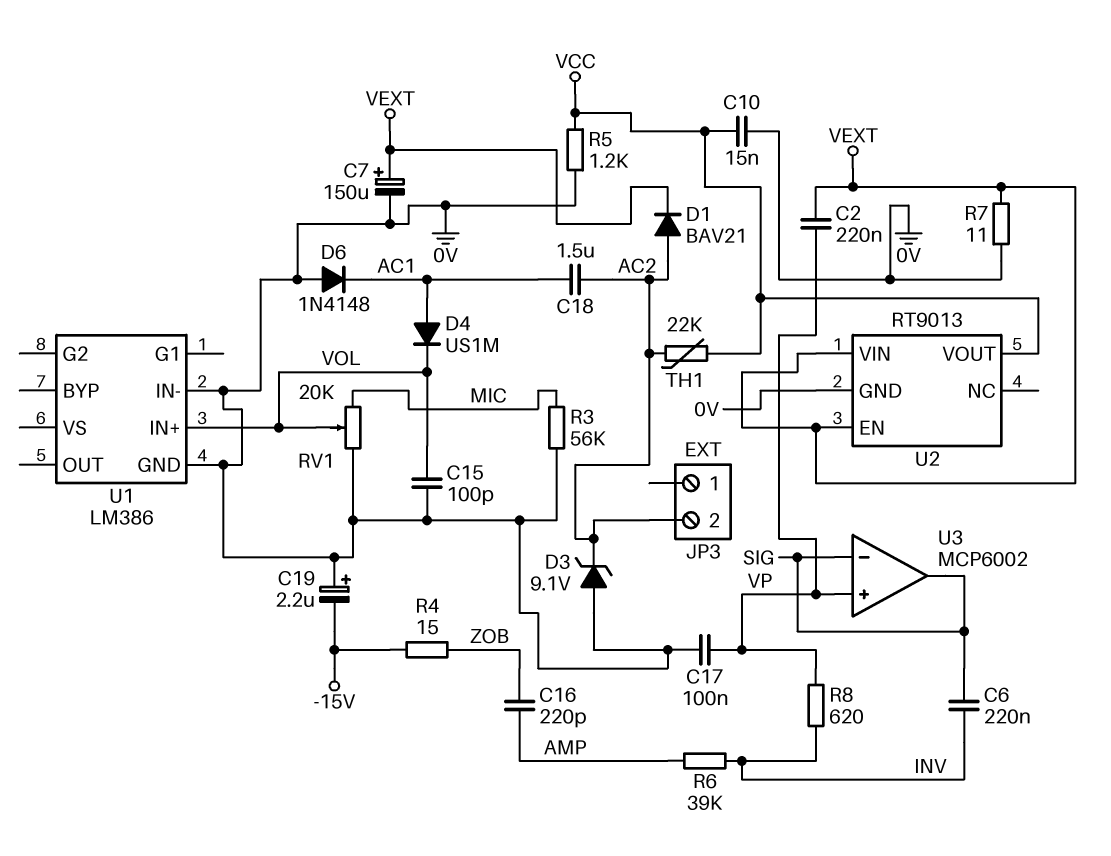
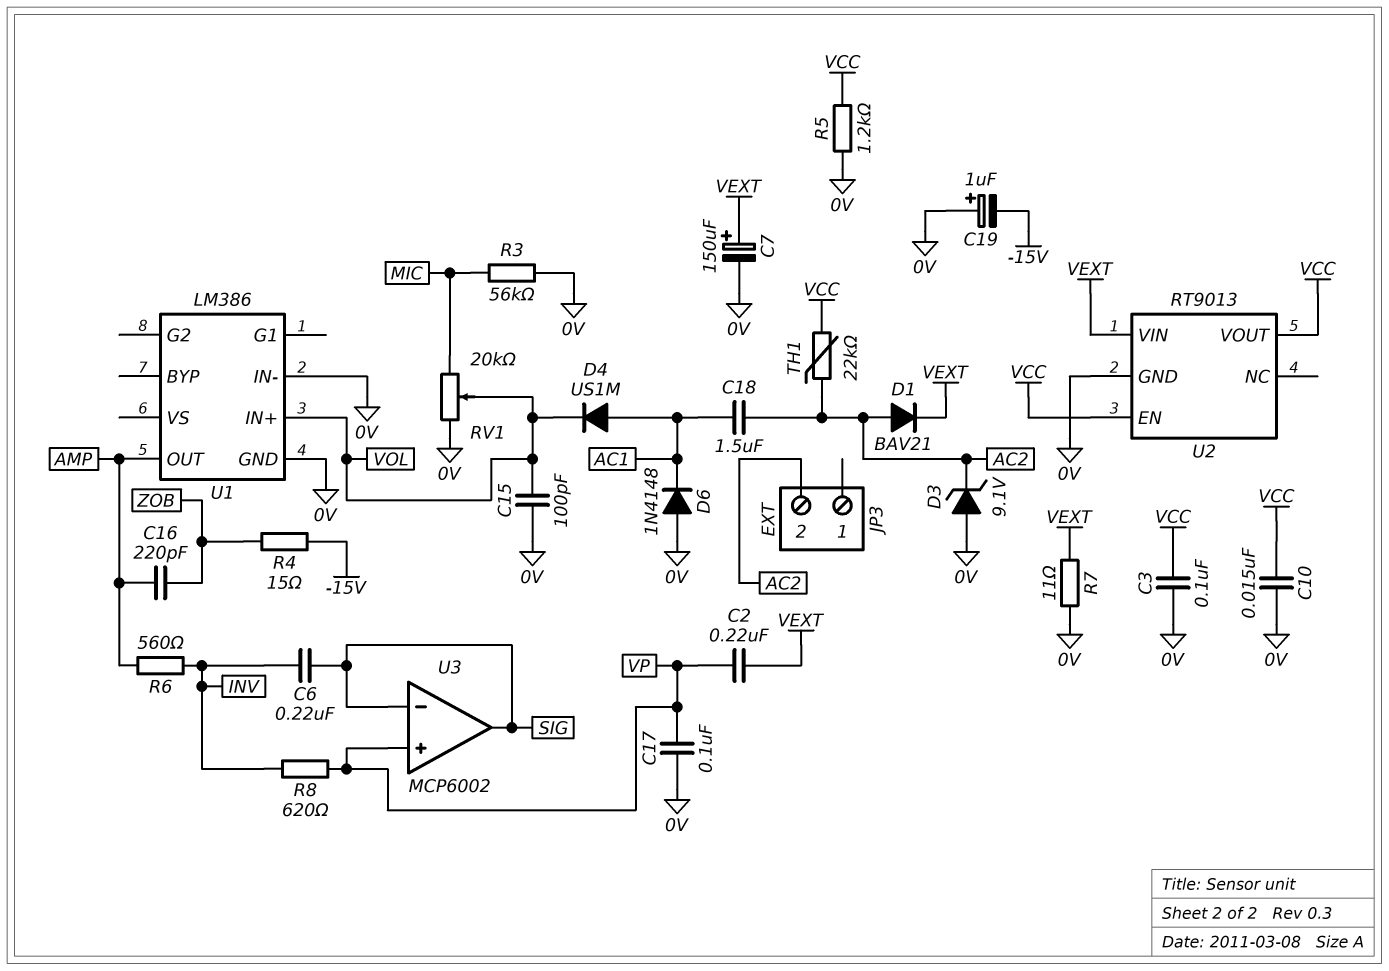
C3: none -> 100nF (0V, VCC)
C19: 2.2uF (plus 0V, minus -15V) -> 1uF (plus 0V, minus -15V)
R6: 39k (AMP, INV) -> 560 (AMP, INV)
U1 pin OUT: none -> AMP
U2 pin EN: VEXT -> VCC

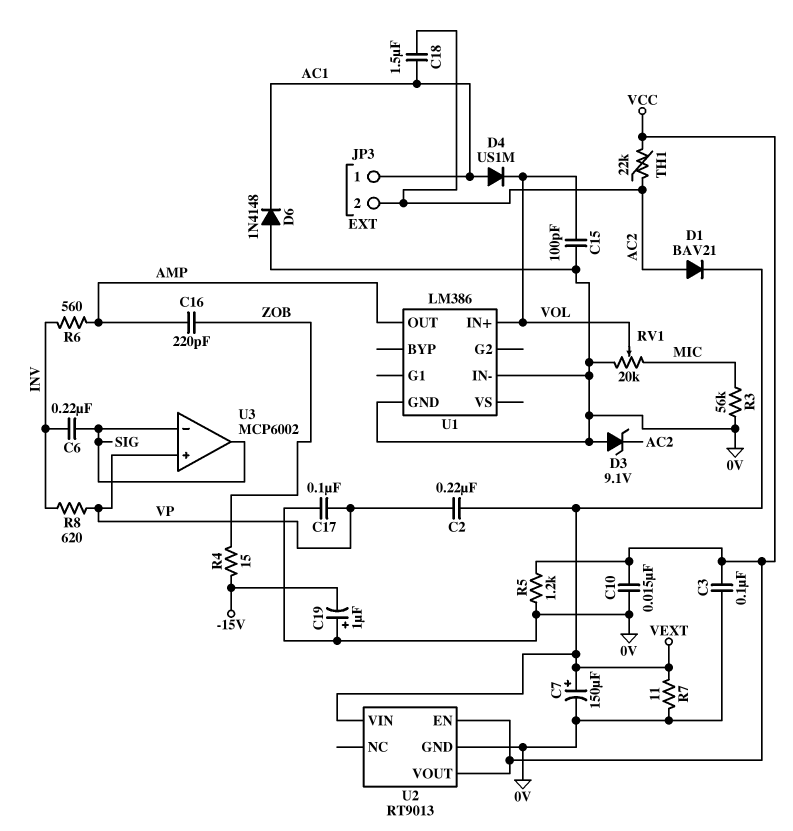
JP3 pin 1: none -> AC1

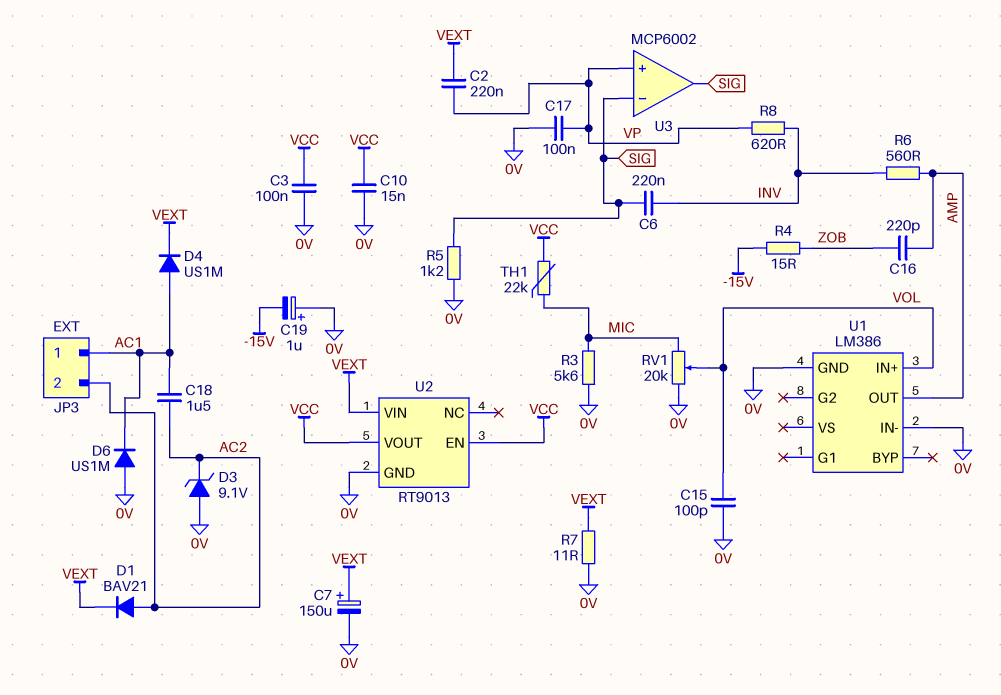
D4: diode US1M (A AC1, K VOL) -> diode US1M (A AC1, K VEXT)
D6: diode 1N4148 (A 0V, K AC1) -> diode US1M (A 0V, K AC1)
R3: 56k (0V, MIC) -> 5.6k (0V, MIC)
R5: 1.2k (0V, VCC) -> 1.2k (0V, SIG)
TH1: 22k (AC2, VCC) -> 22k (MIC, VCC)

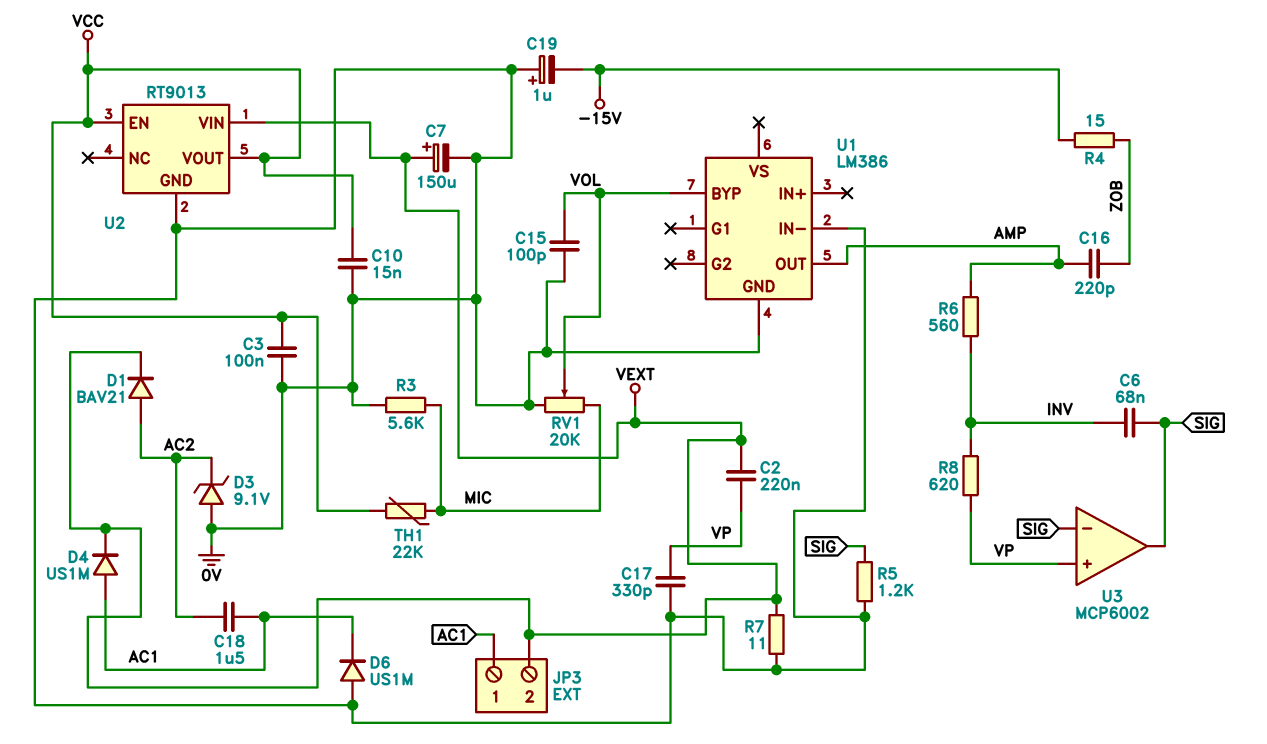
C6: 220nF (INV, SIG) -> 68nF (INV, SIG)
C17: 100nF (0V, VP) -> 330pF (0V, VP)
JP3 pin 2: AC2 -> VEXT
U1 pin BYP: none -> VOL
U1 pin IN+: VOL -> none

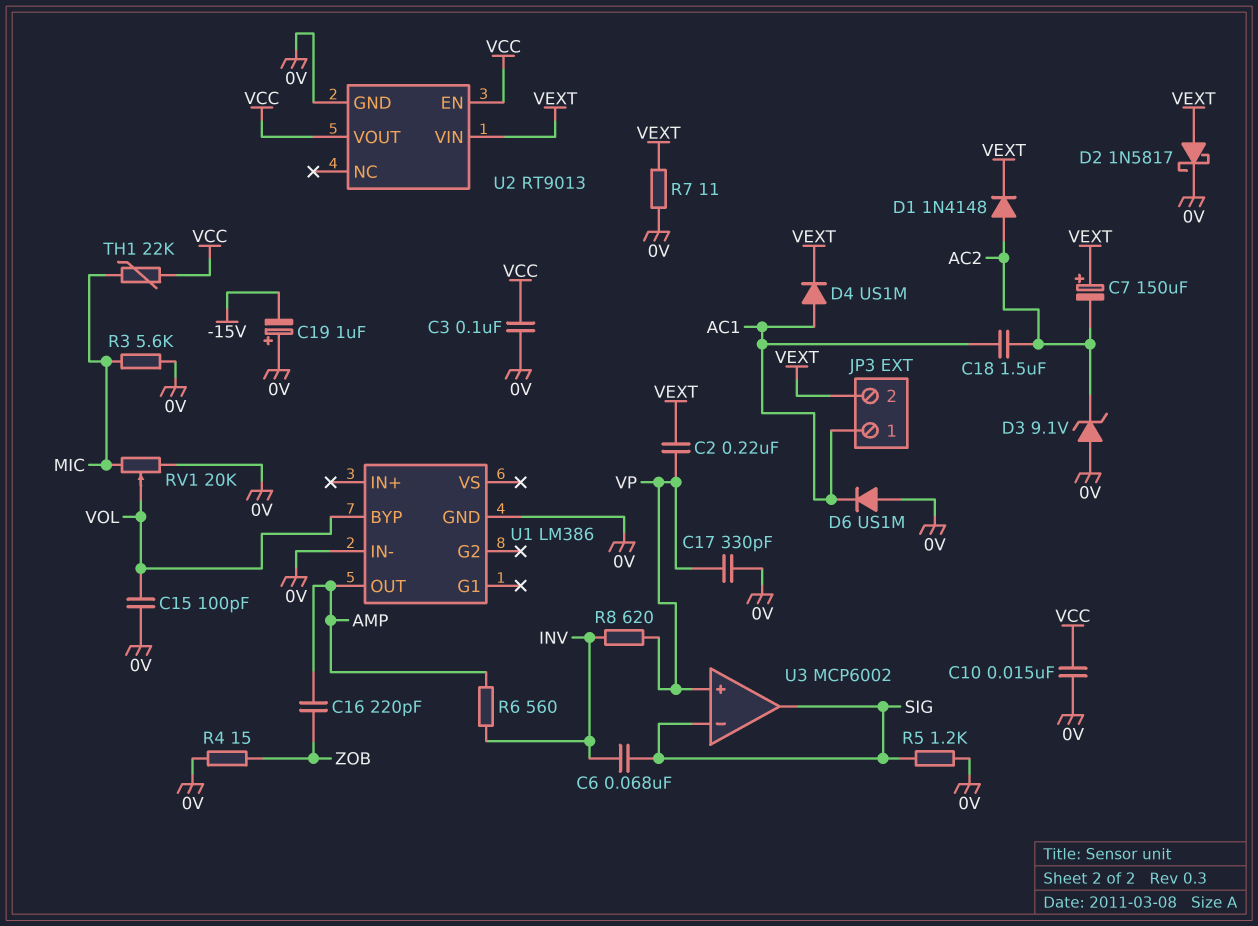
C7: 150uF (plus VEXT, minus 0V) -> 150uF (plus VEXT, minus AC2)
D1: diode BAV21 (A AC2, K VEXT) -> diode 1N4148 (A AC2, K VEXT)
D2: none -> schottky 1N5817 (A VEXT, K 0V)
R4: 15 (-15V, ZOB) -> 15 (0V, ZOB)

